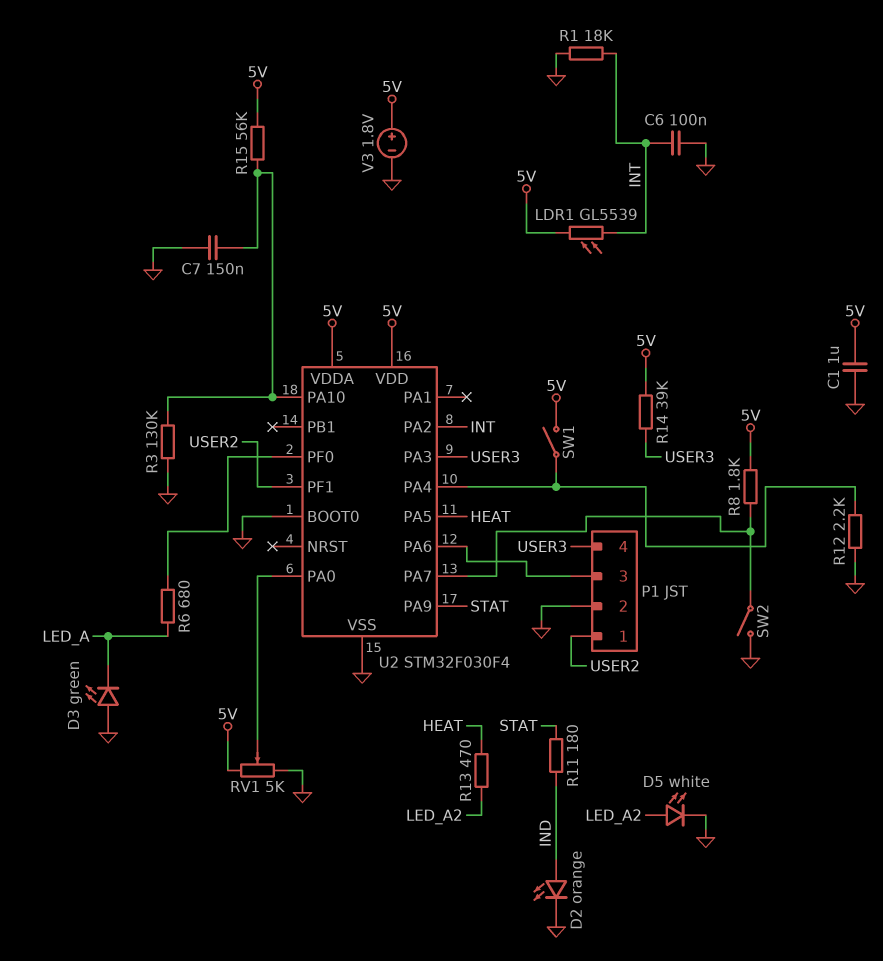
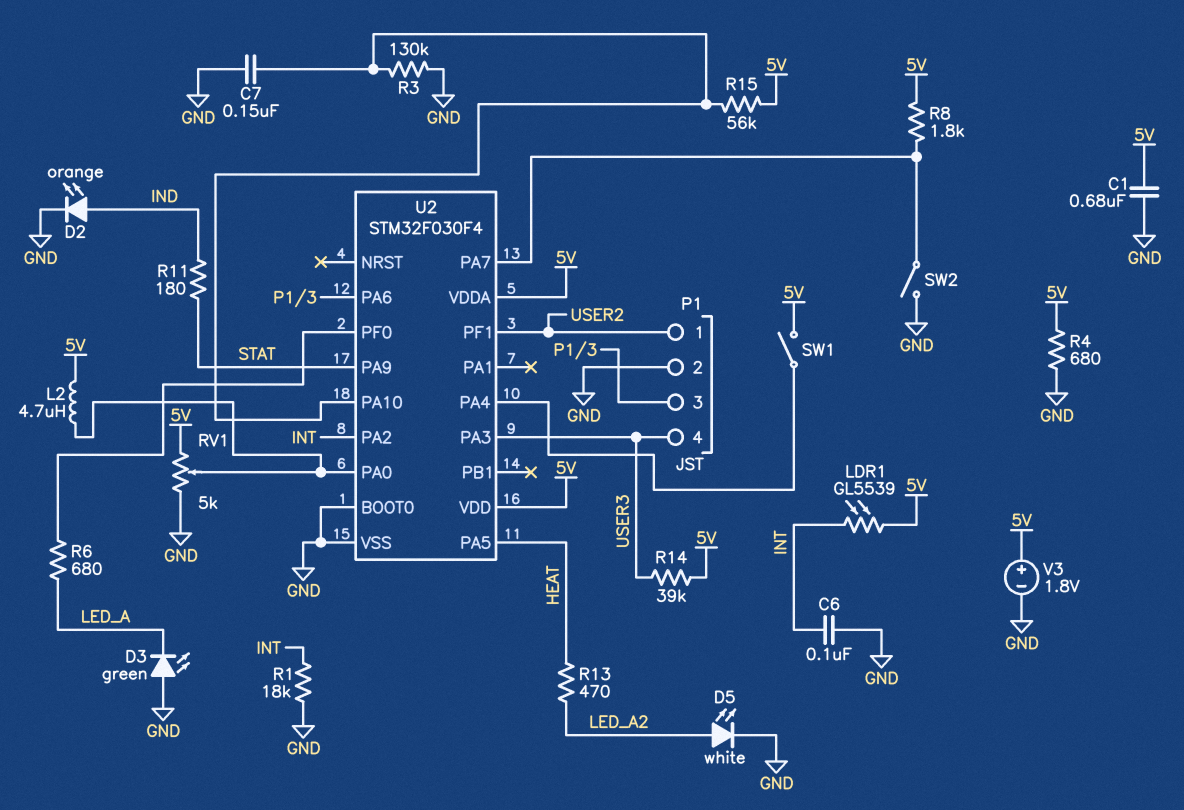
C1: 1uF (5V, GND) -> 680nF (5V, GND)
L2: none -> 4.7uH (5V, U2/PA0)
R4: none -> 680 (5V, GND)
R12: 2.2k (GND, U2/PA4) -> none

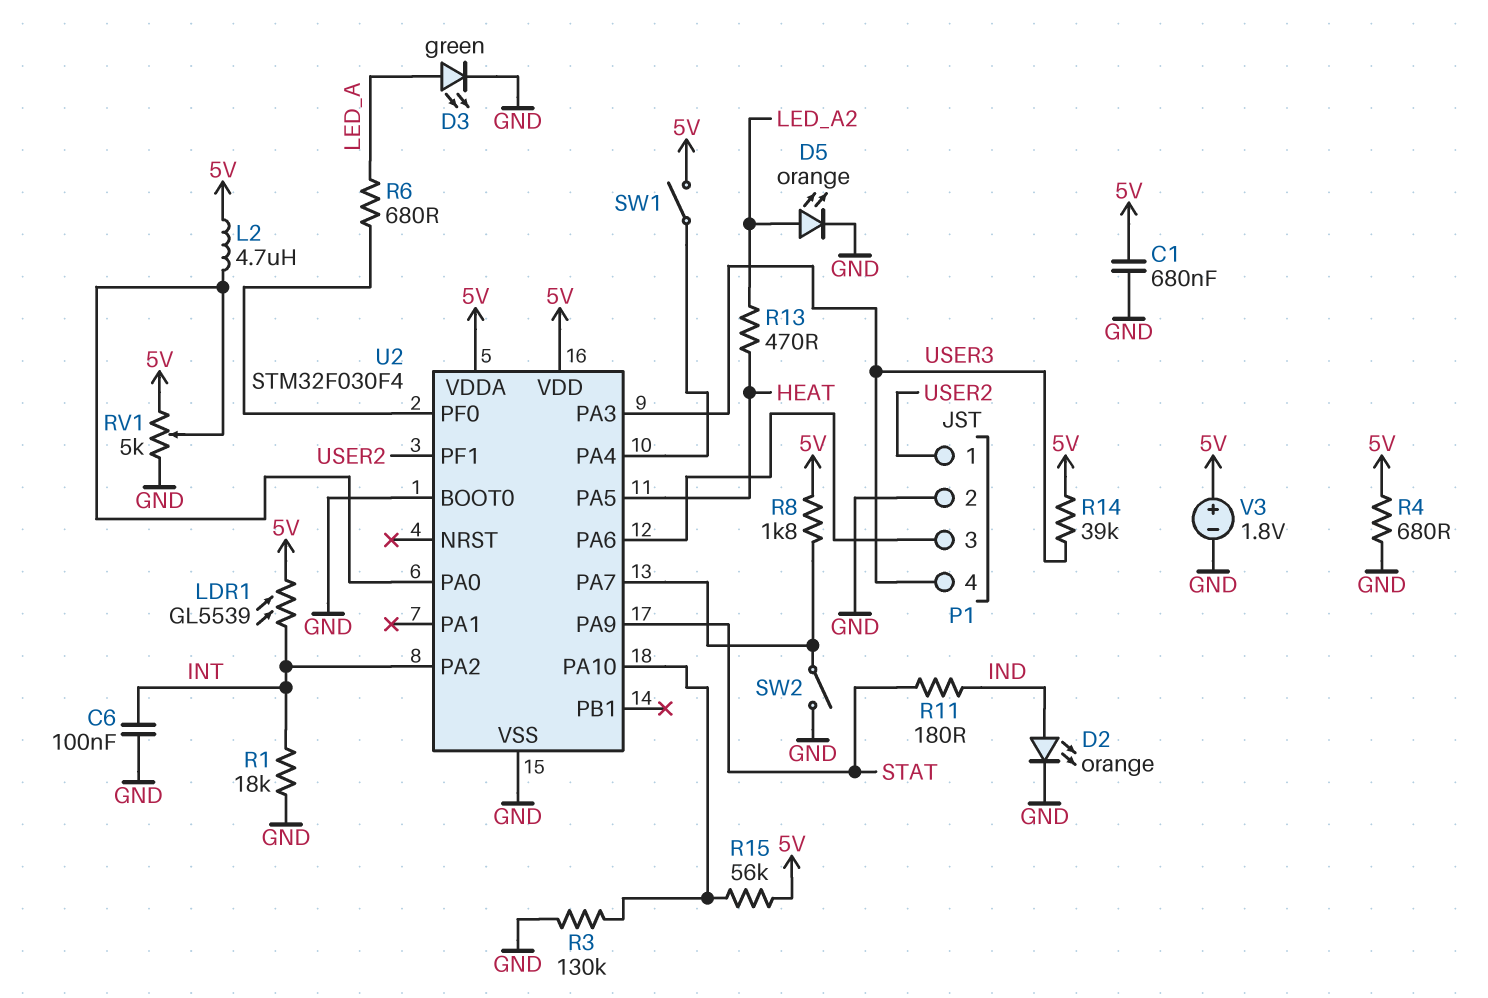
C7: 150nF (GND, U2/PA10) -> none
D3: LED green (A GND, K LED_A) -> LED green (A LED_A, K GND)
D5: LED white (A LED_A2, K GND) -> LED orange (A LED_A2, K GND)

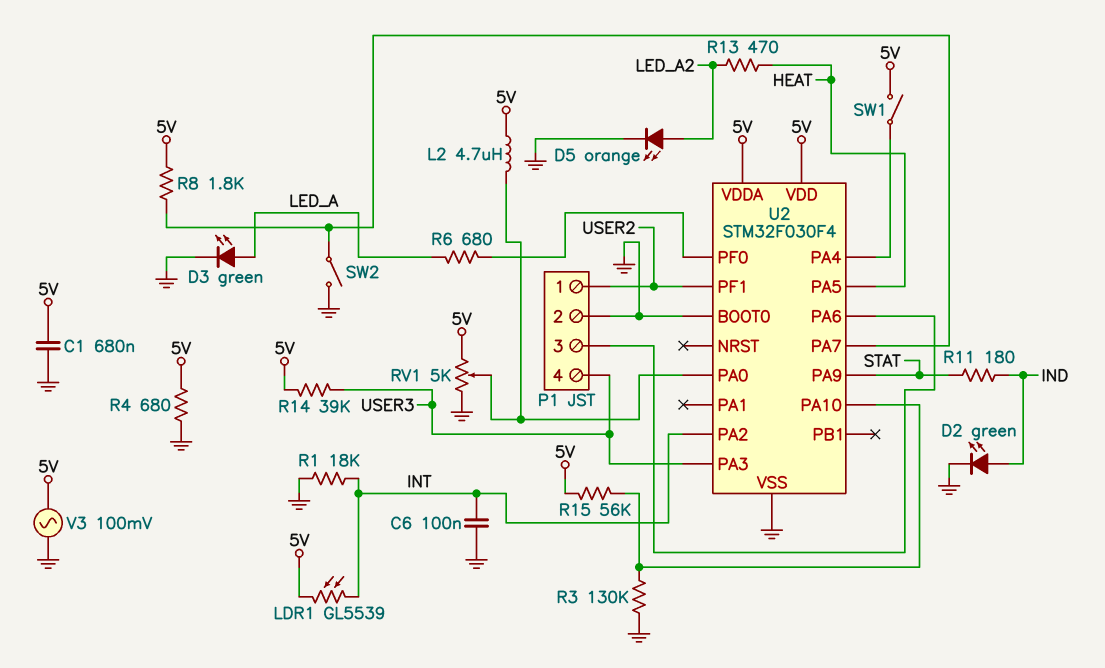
D2: LED orange (A IND, K GND) -> LED green (A IND, K GND)
V3: 1.8V (plus 5V, minus GND) -> AC 100mV (5V, GND)

